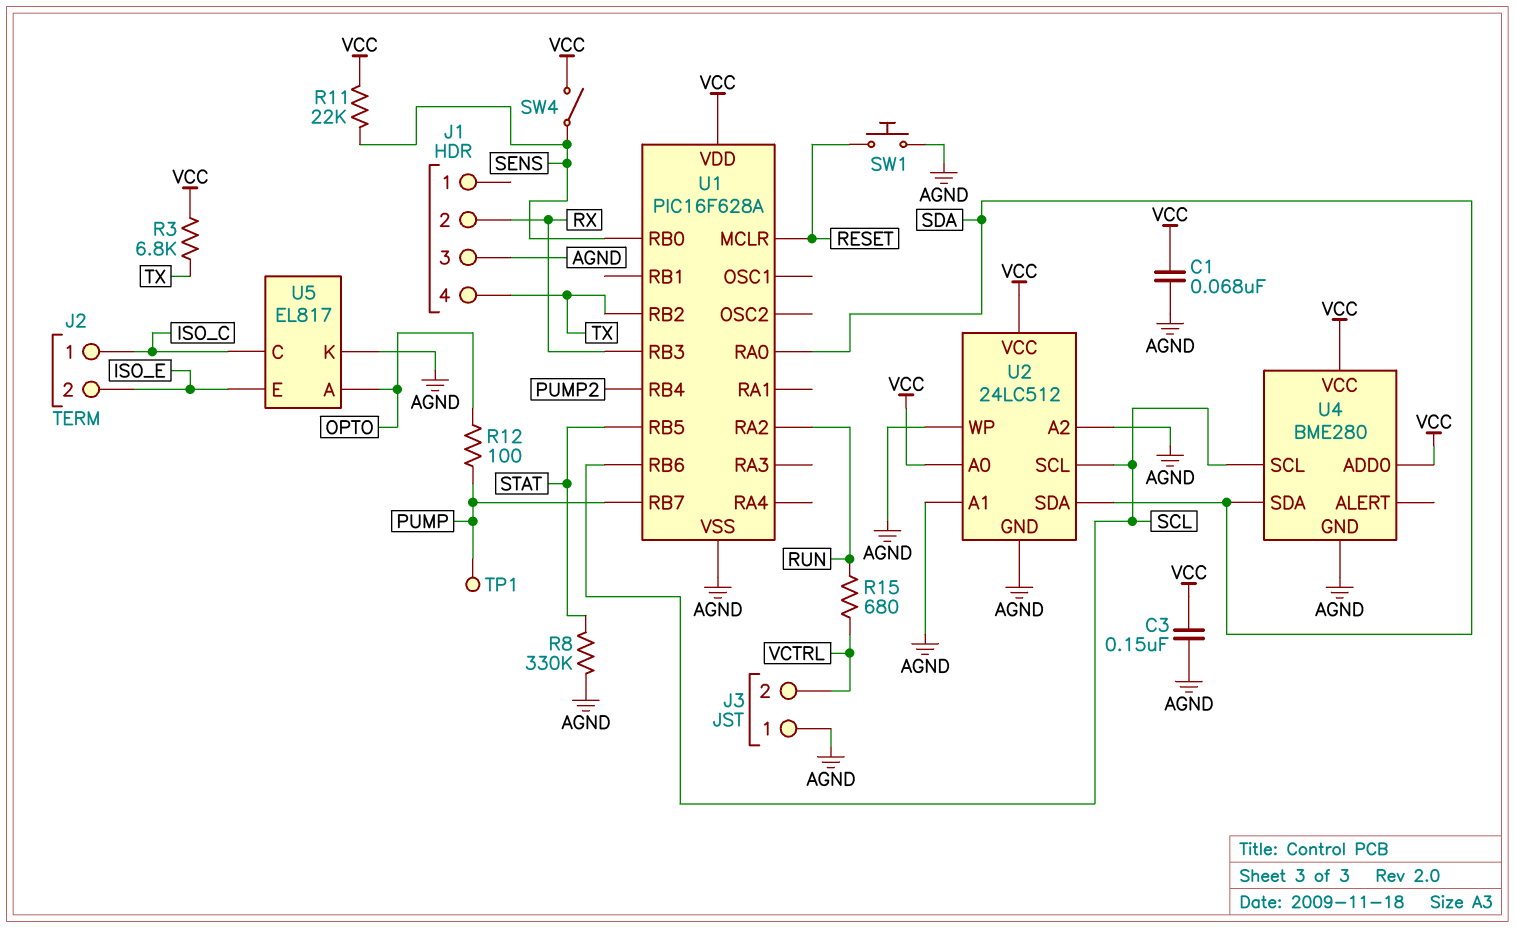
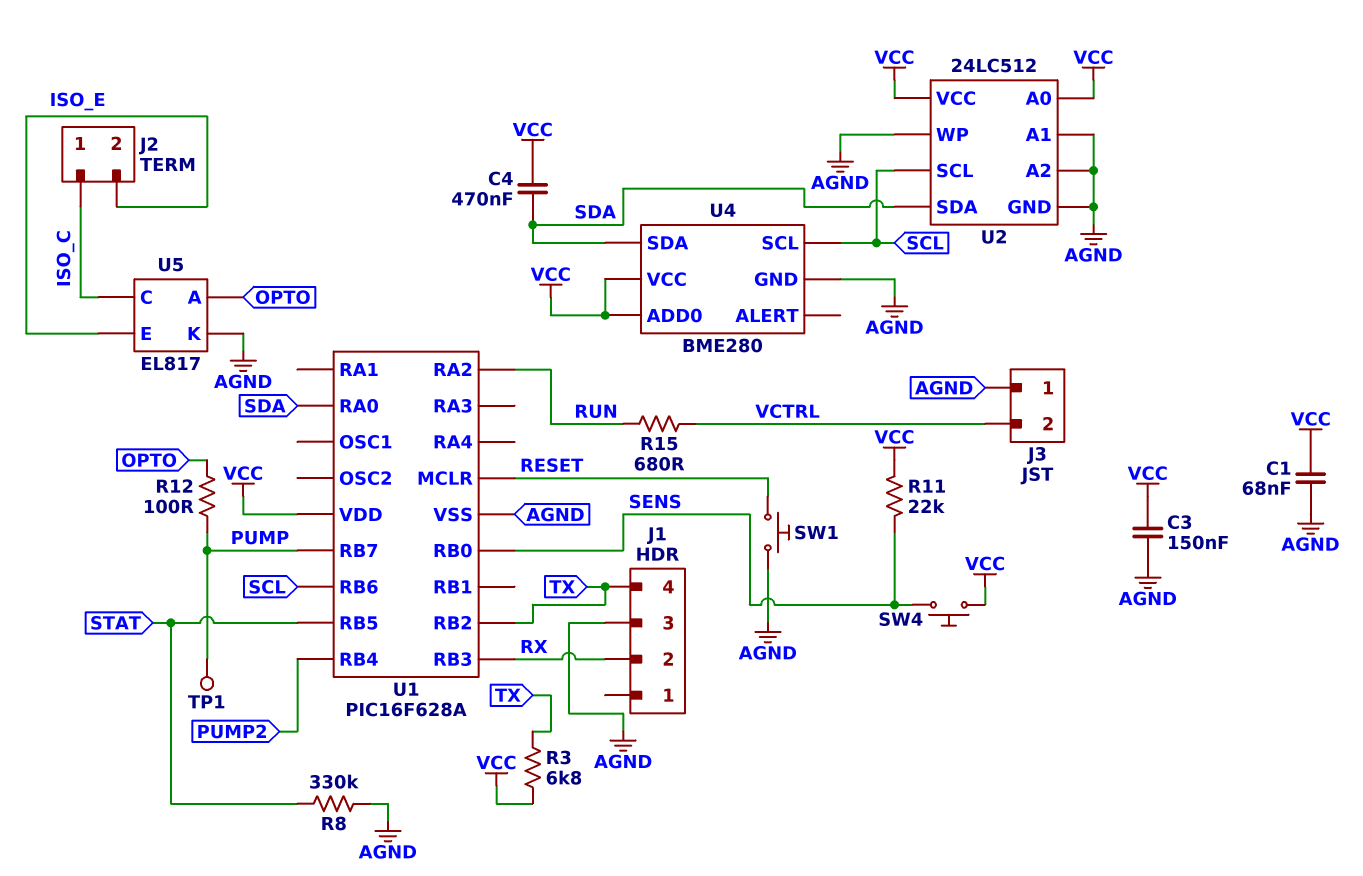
C4: none -> 470nF (SDA, VCC)
SW4: switch (SENS, VCC) -> button (SENS, VCC)

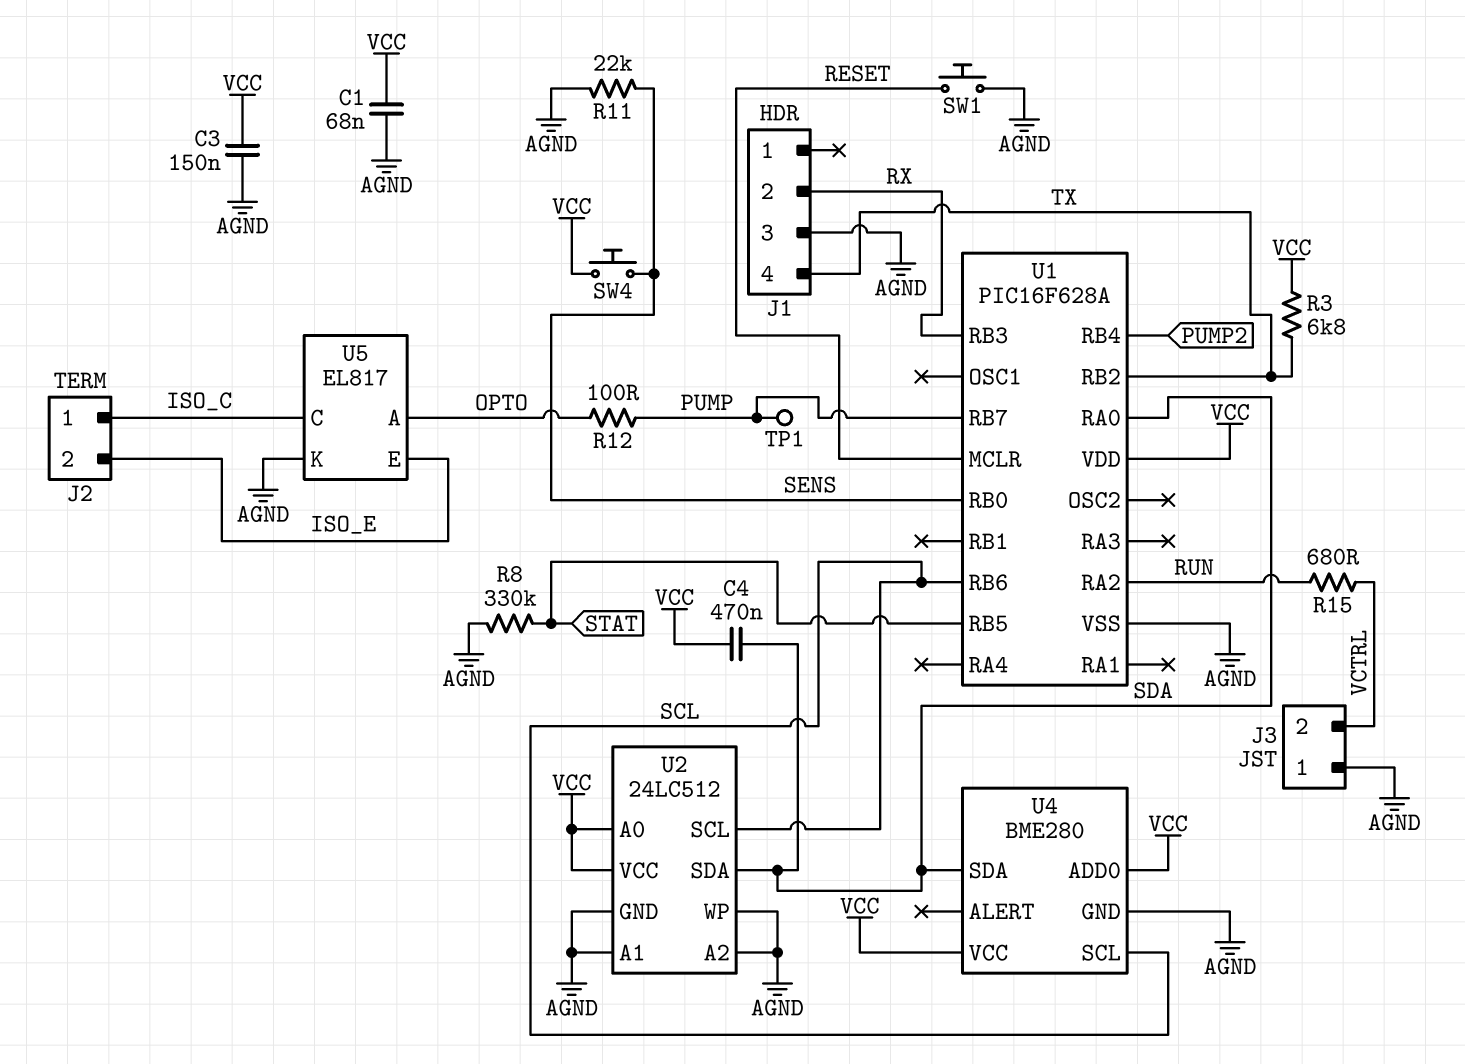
R11: 22k (SENS, VCC) -> 22k (AGND, SENS)

